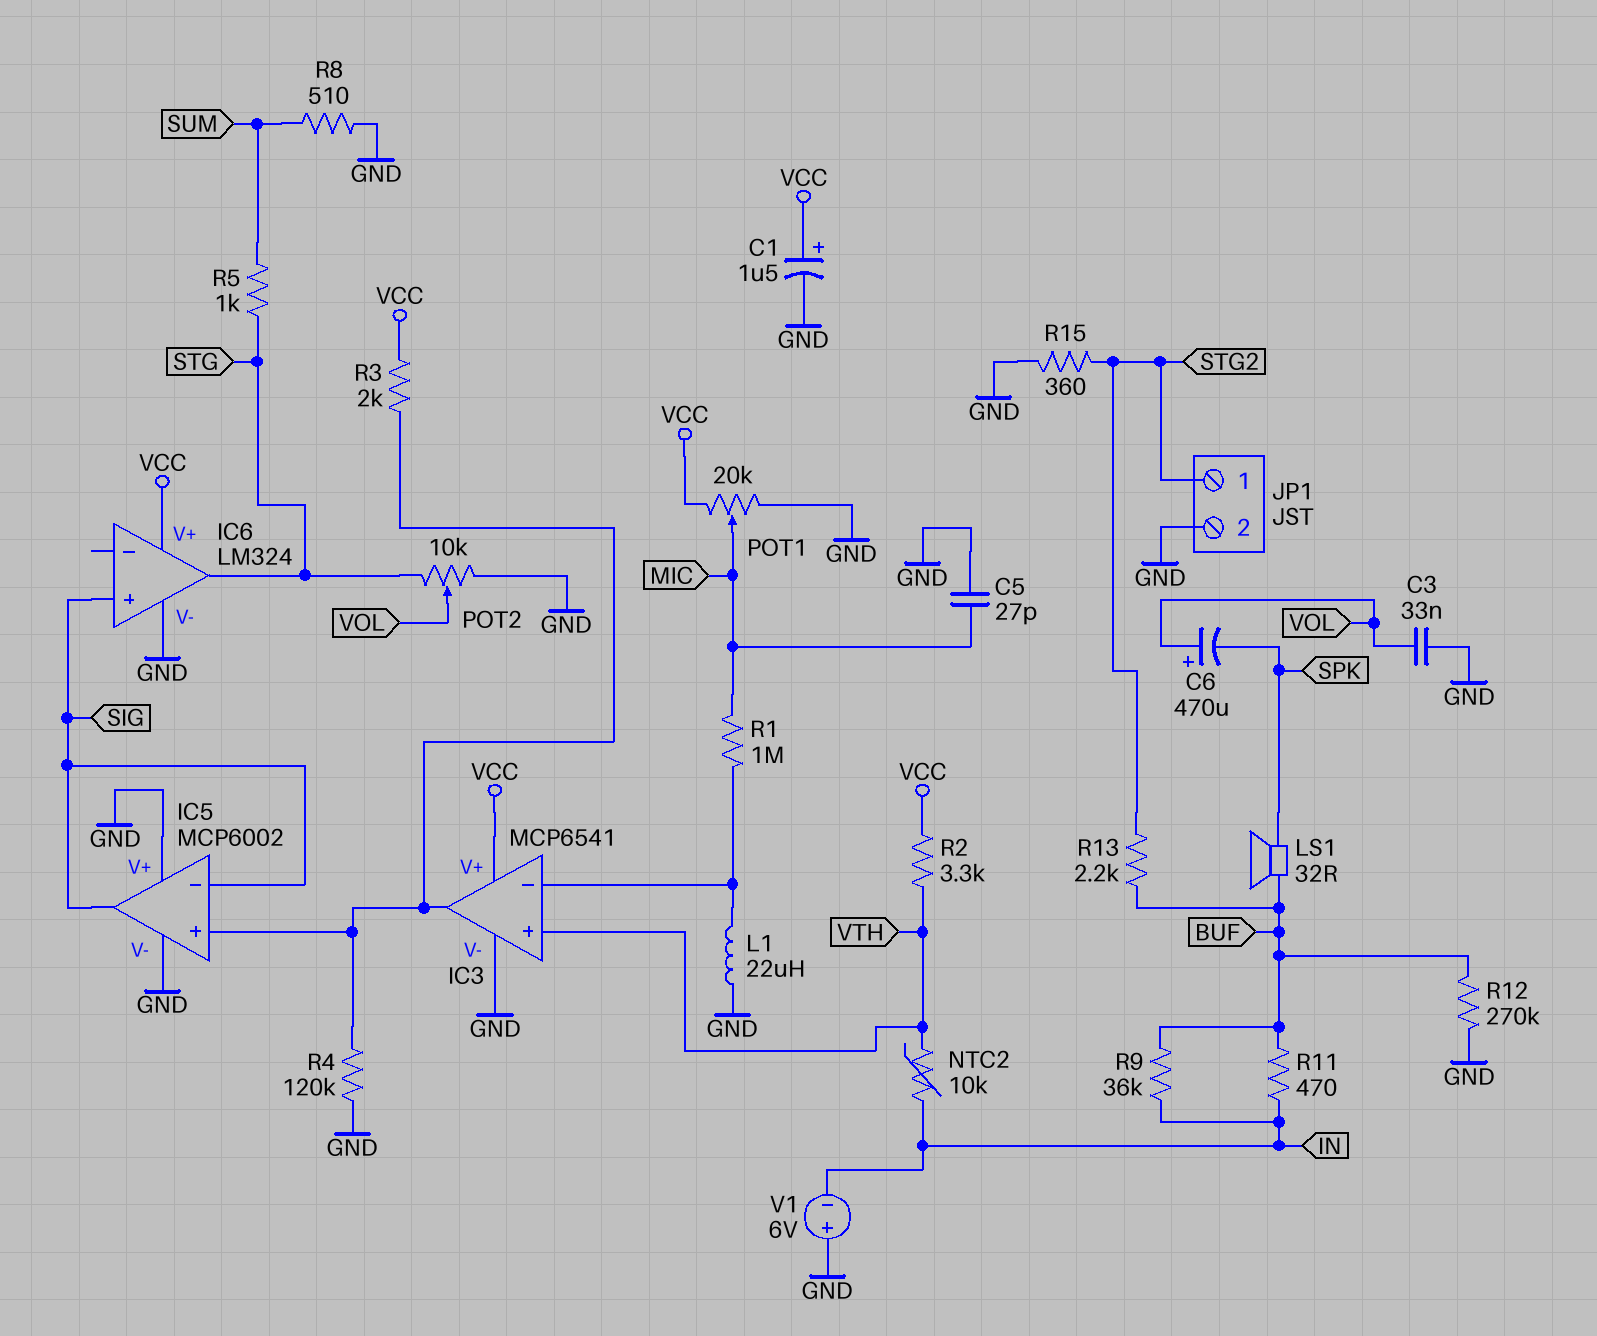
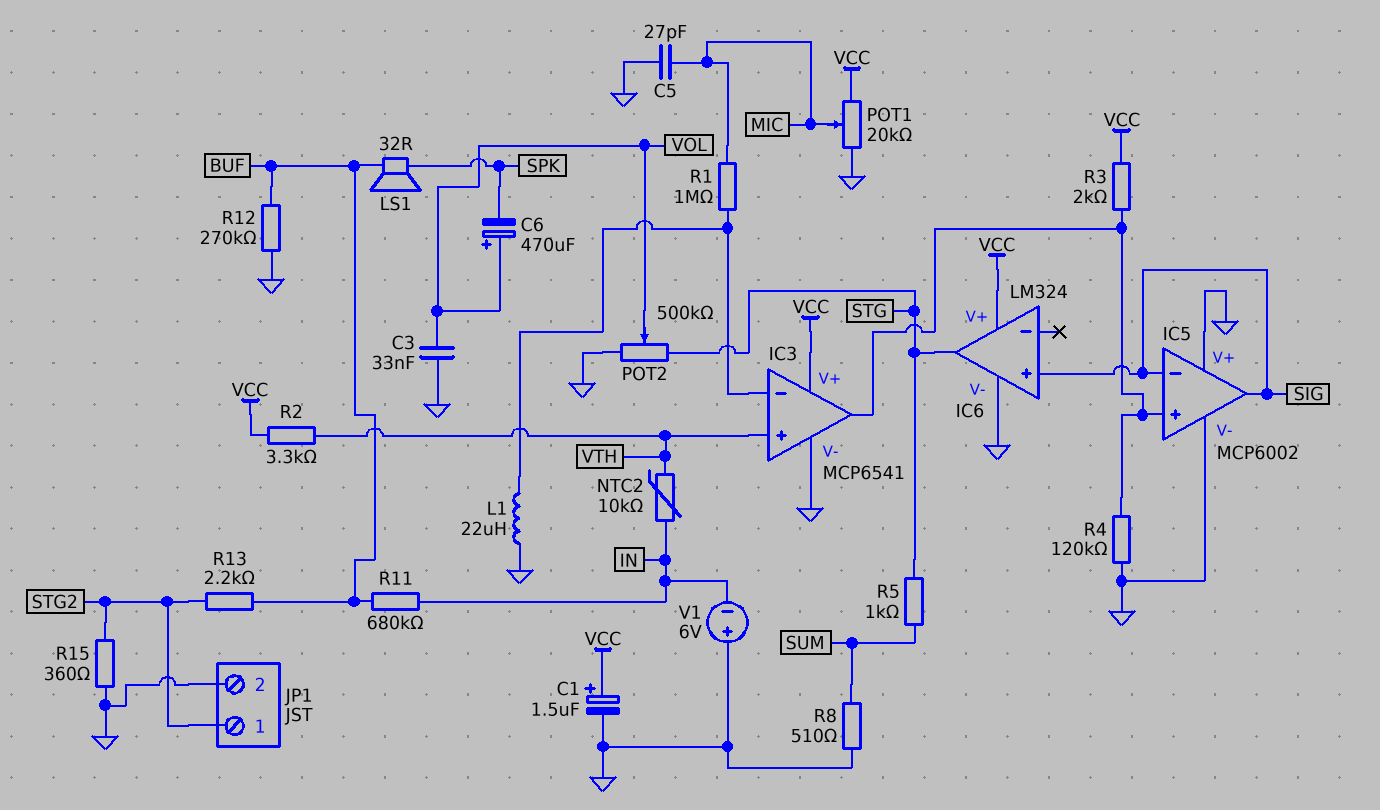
POT2: 10k (GND, STG, wiper VOL) -> 500k (GND, STG, wiper VOL)
R9: 36k (BUF, IN) -> none
R11: 470 (BUF, IN) -> 680k (BUF, IN)

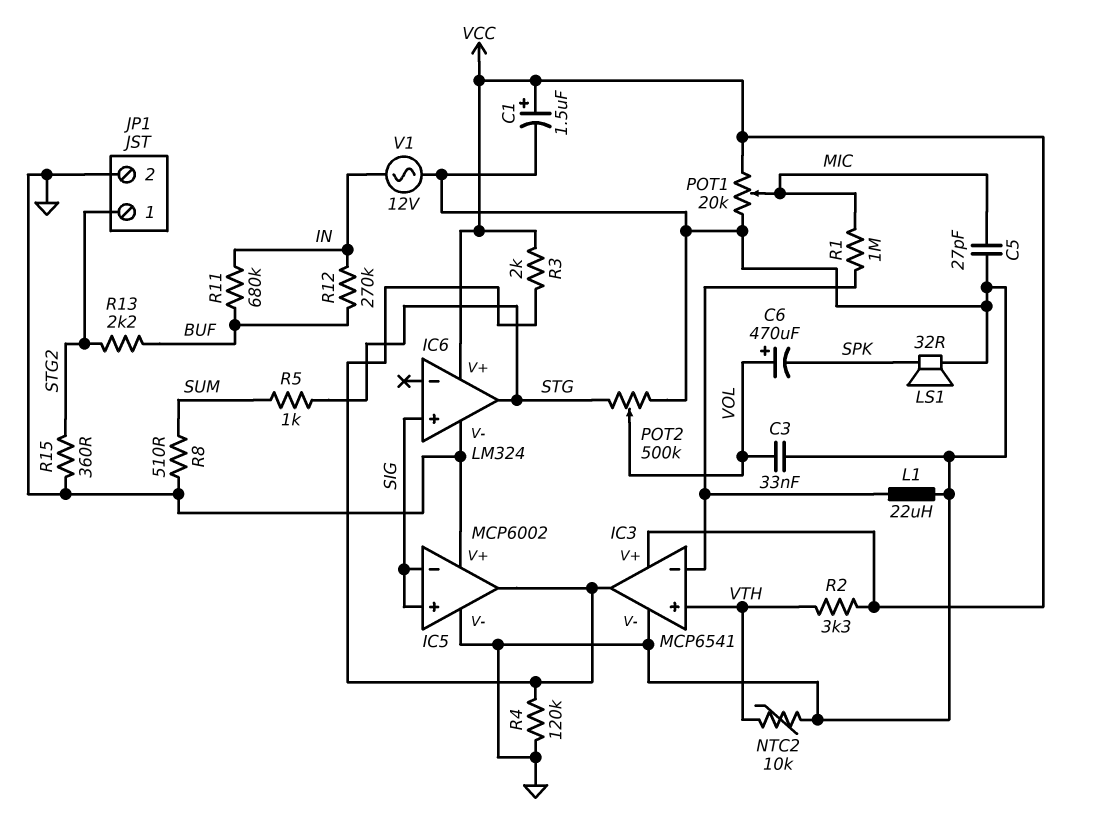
IC5 pin in+: IC3/out -> SIG
IC5 pin out: SIG -> IC3/out
LS1: speaker 32R (BUF, SPK) -> speaker 32R (GND, SPK)
NTC2: 10k (IN, VTH) -> 10k (GND, VTH)
R12: 270k (BUF, GND) -> 270k (BUF, IN)
V1: 6V (plus GND, minus IN) -> AC 12V (GND, IN)

